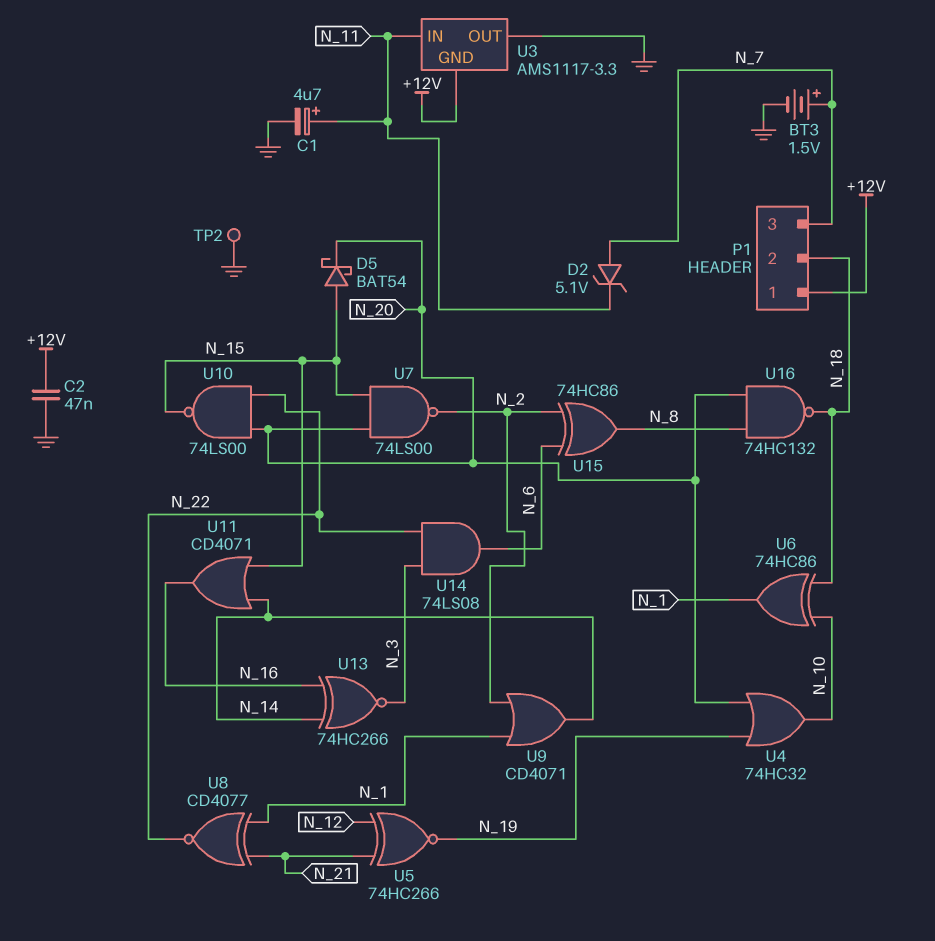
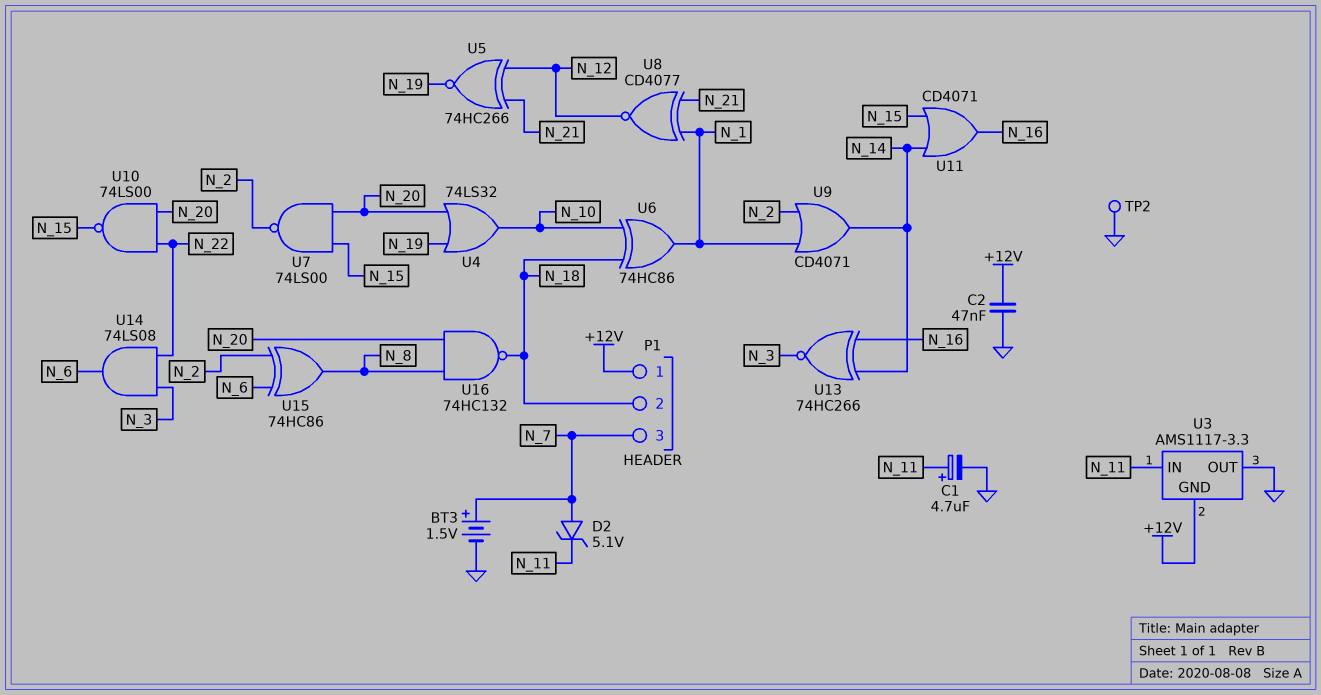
D5: schottky BAT54 (A N_15, K N_20) -> none
U4: OR 74HC32 (in N_19, in N_20, out N_10) -> OR 74LS32 (in N_19, in N_20, out N_10)
U8: XNOR CD4077 (in N_1, in N_21, out N_22) -> XNOR CD4077 (in N_1, in N_21, out N_12)

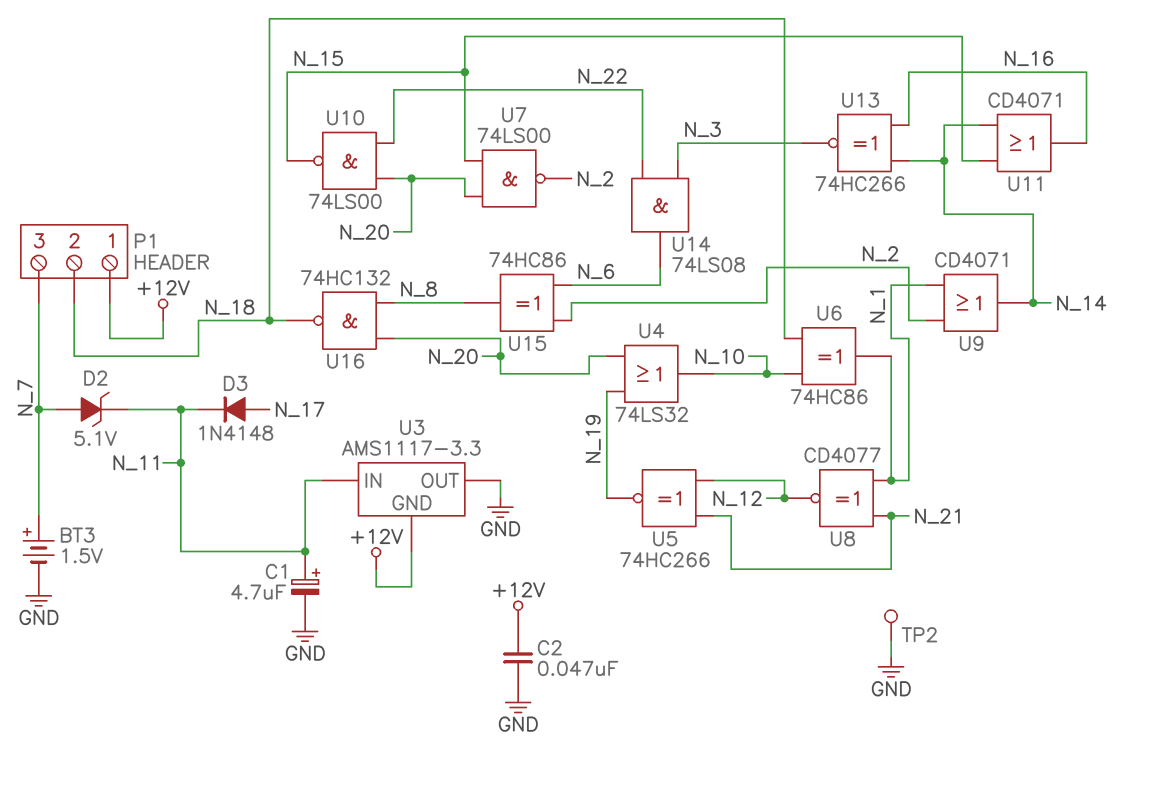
D3: none -> diode 1N4148 (A N_17, K N_11)

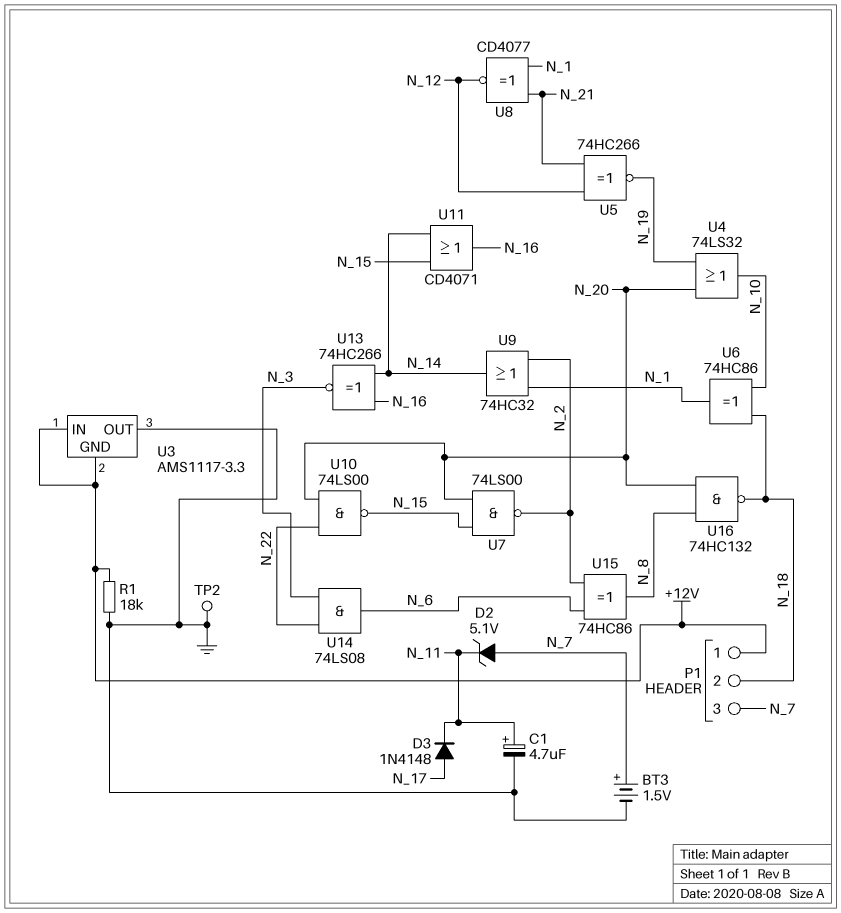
C2: 47nF (+12V, GND) -> none
R1: none -> 18k (+12V, GND)
U3 pin IN: N_11 -> +12V
U9: OR CD4071 (in N_1, in N_2, out N_14) -> OR 74HC32 (in N_1, in N_2, out N_14)

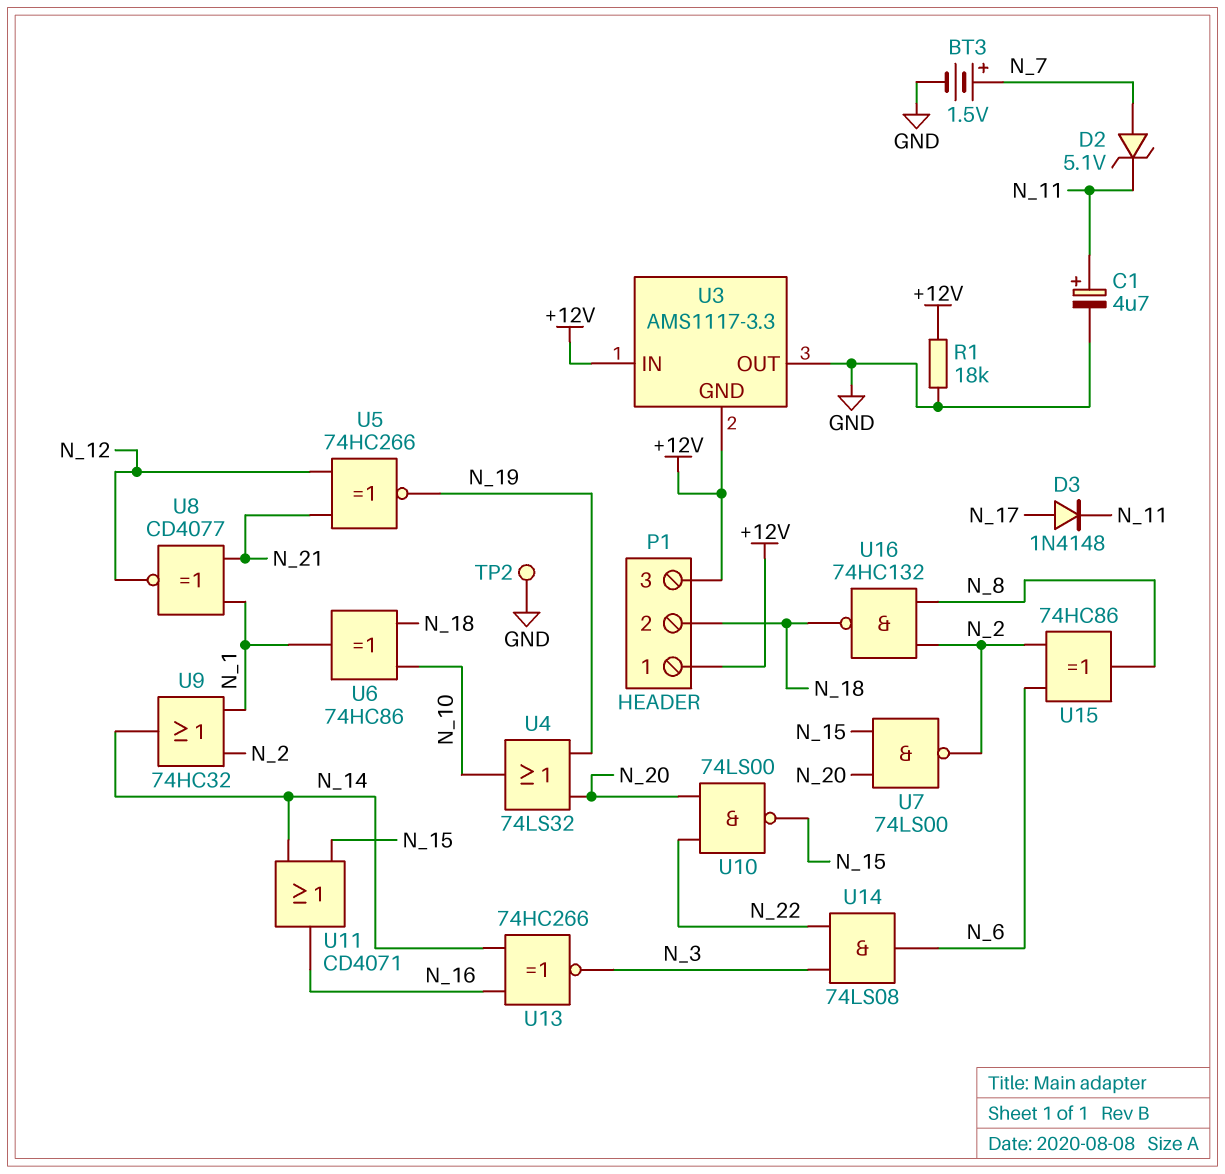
P1 pin 3: N_7 -> +12V
U16: NAND 74HC132 (in N_8, in N_20, out N_18) -> NAND 74HC132 (in N_2, in N_8, out N_18)

